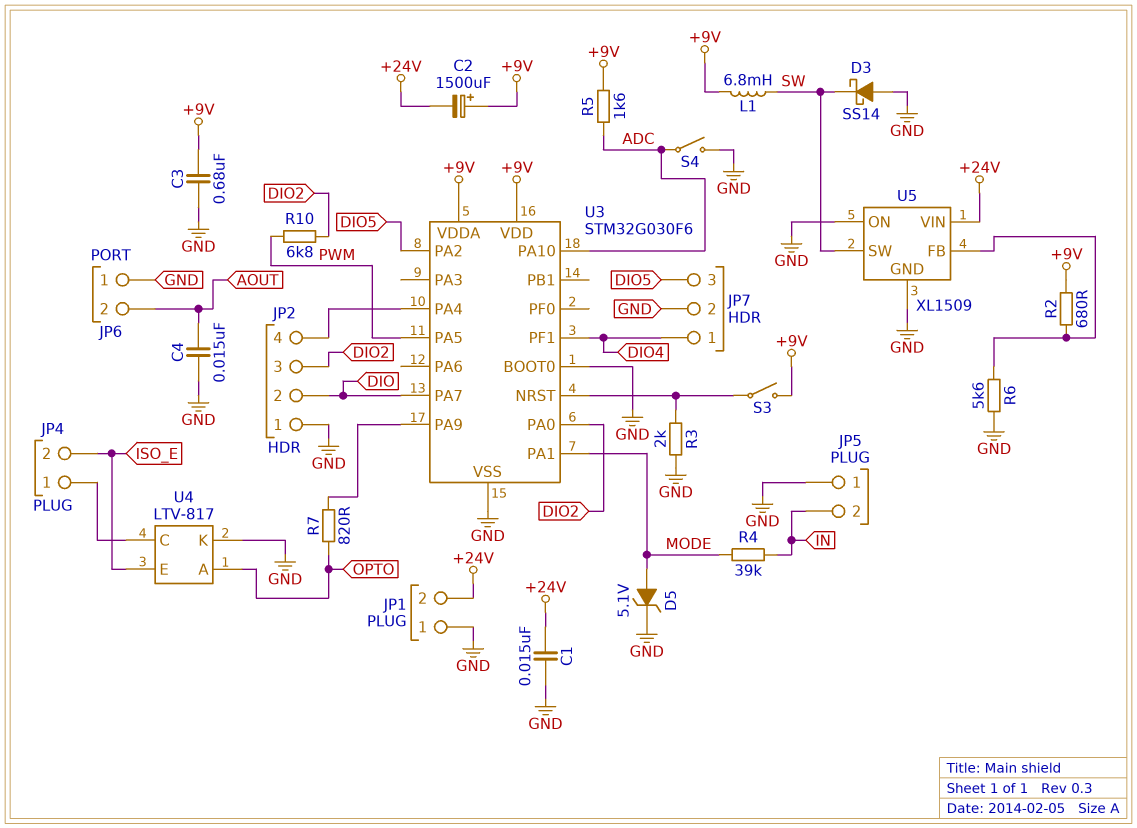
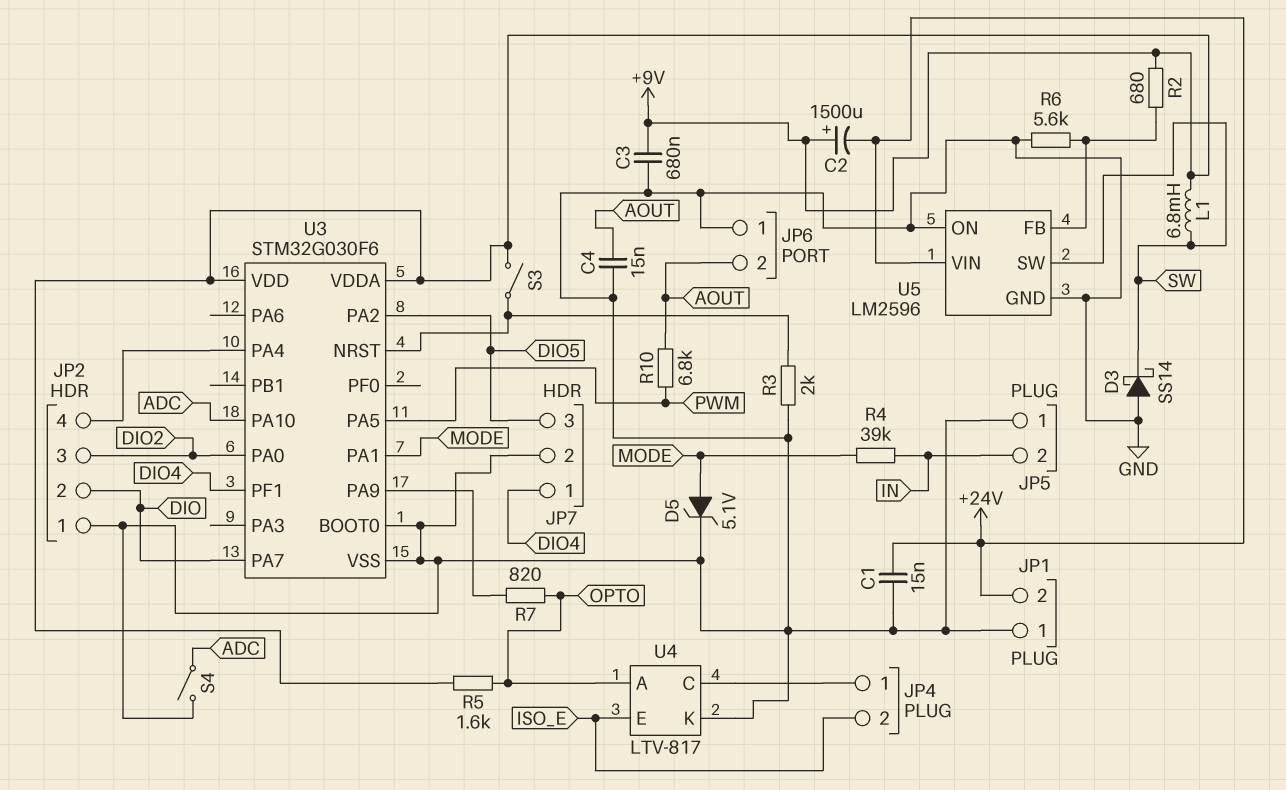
R5: 1.6k (+9V, ADC) -> 1.6k (+9V, OPTO)
R10: 6.8k (DIO2, PWM) -> 6.8k (AOUT, PWM)
U5: XL1509 -> LM2596

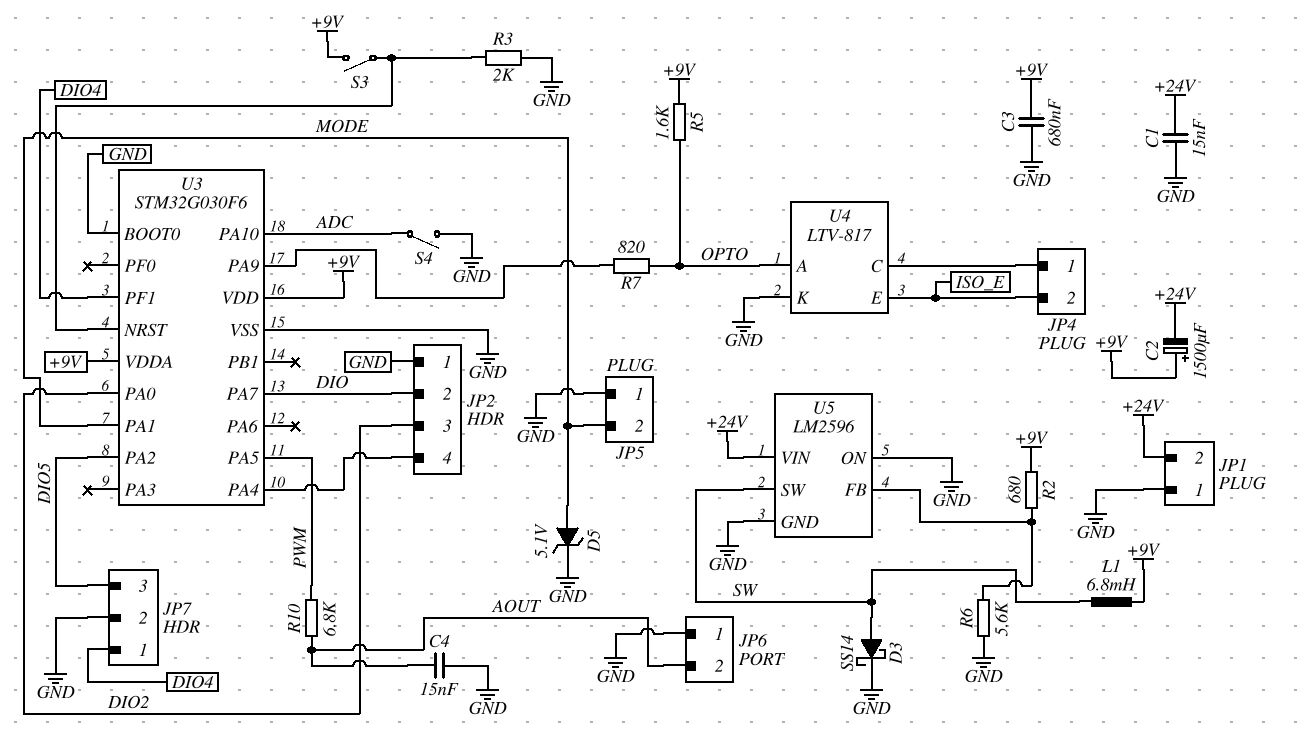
D3: schottky SS14 (A GND, K SW) -> schottky SS14 (A SW, K GND)
JP5 pin 2: IN -> MODE
R4: 39k (IN, MODE) -> none

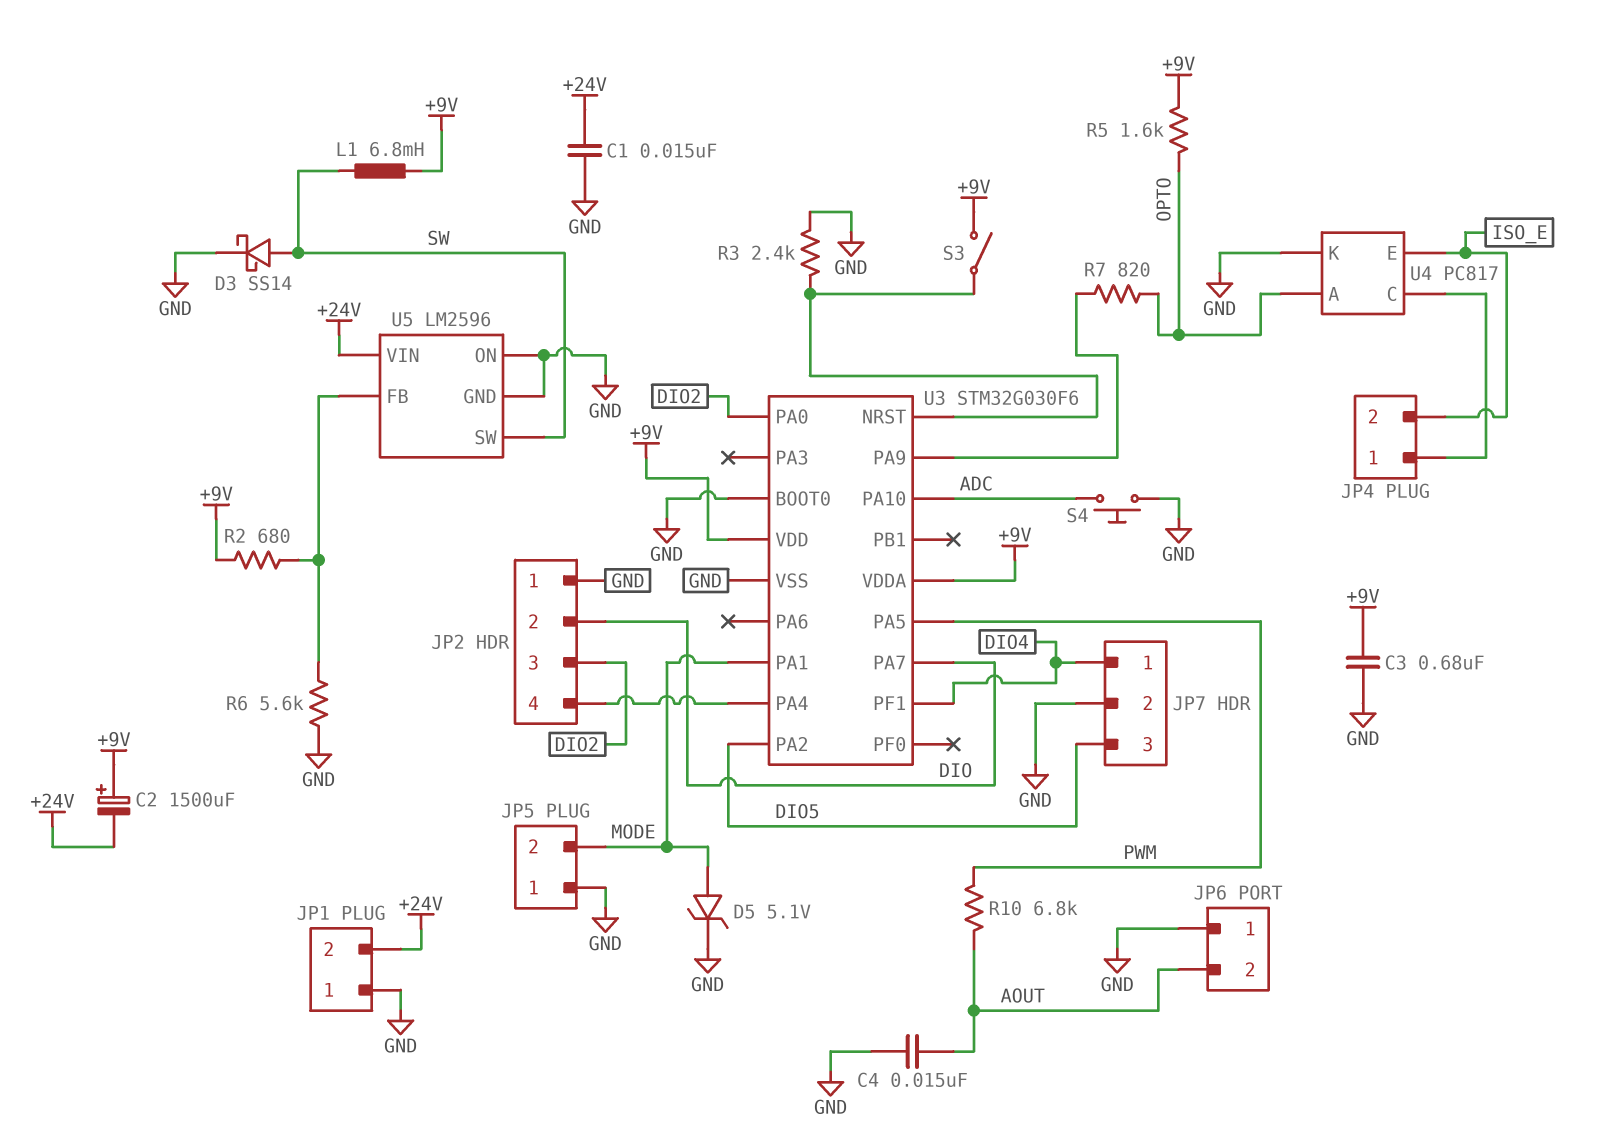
R3: 2k (GND, U3/NRST) -> 2.4k (GND, U3/NRST)
S4: switch (ADC, GND) -> button (ADC, GND)
U4: LTV-817 -> PC817

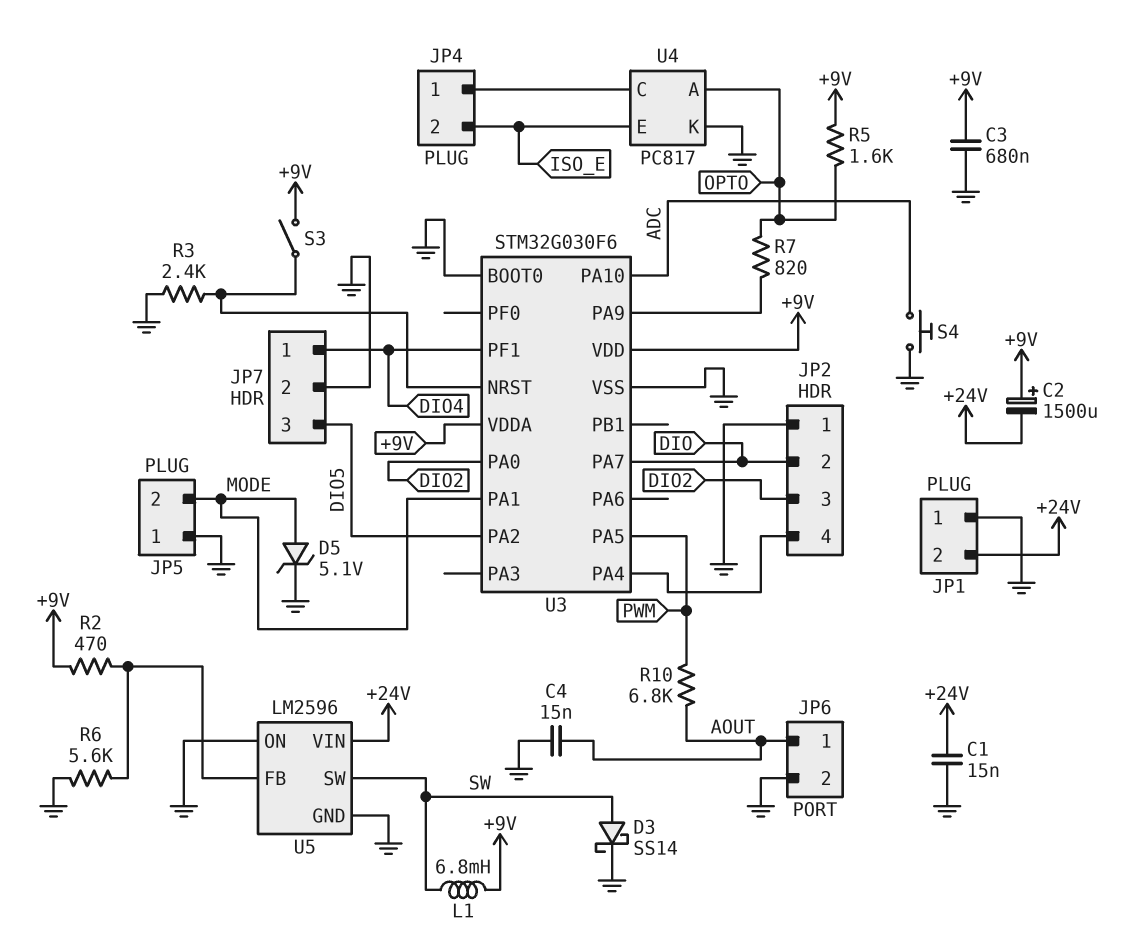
JP6 pin 1: GND -> AOUT
JP6 pin 2: AOUT -> GND
R2: 680 (+9V, U5/FB) -> 470 (+9V, U5/FB)

